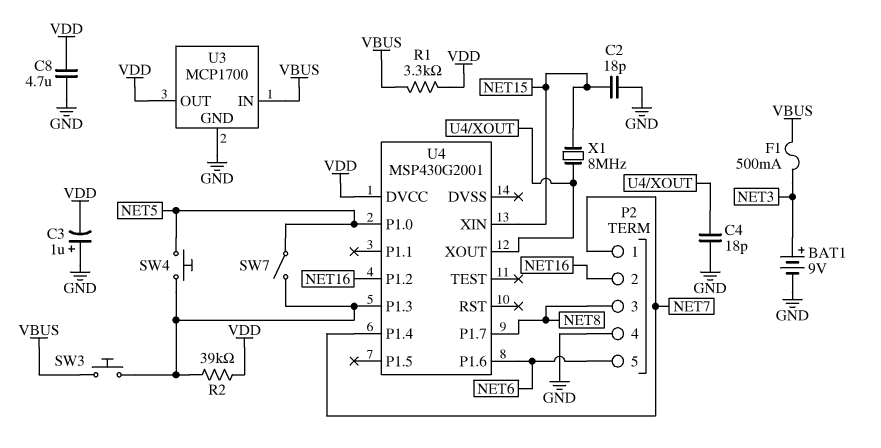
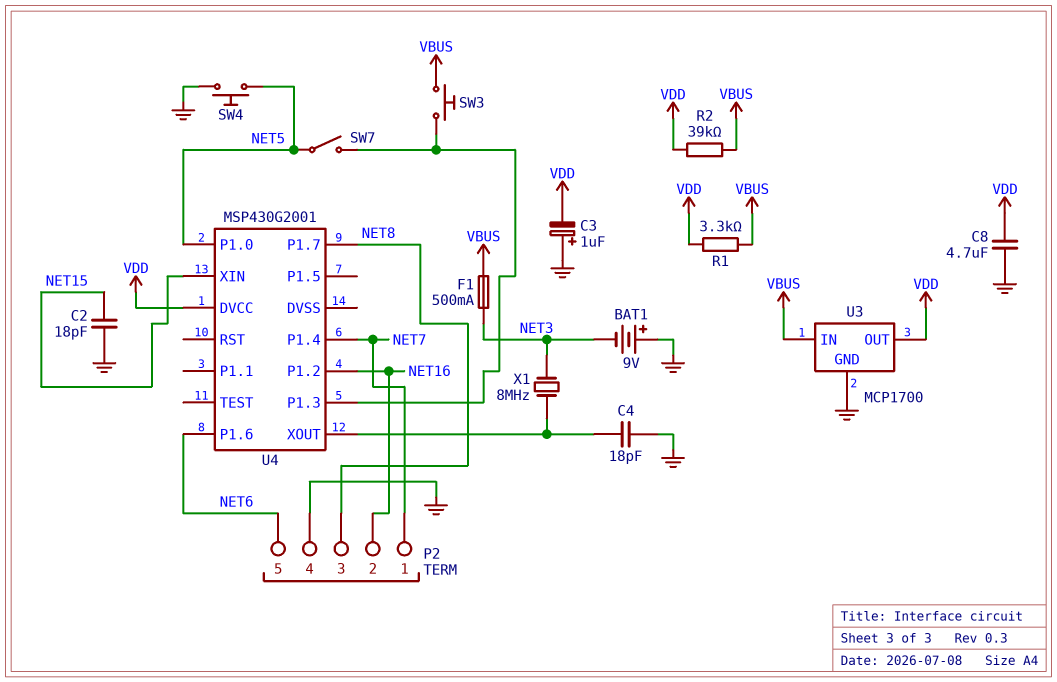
BAT1: 9V (plus NET3, minus GND) -> 9V (plus GND, minus NET3)
R2: 39k (U4/P1.3, VDD) -> 39k (VBUS, VDD)
SW4: button (NET5, U4/P1.3) -> button (GND, NET5)
X1: 8MHz (NET15, U4/XOUT) -> 8MHz (NET3, U4/XOUT)

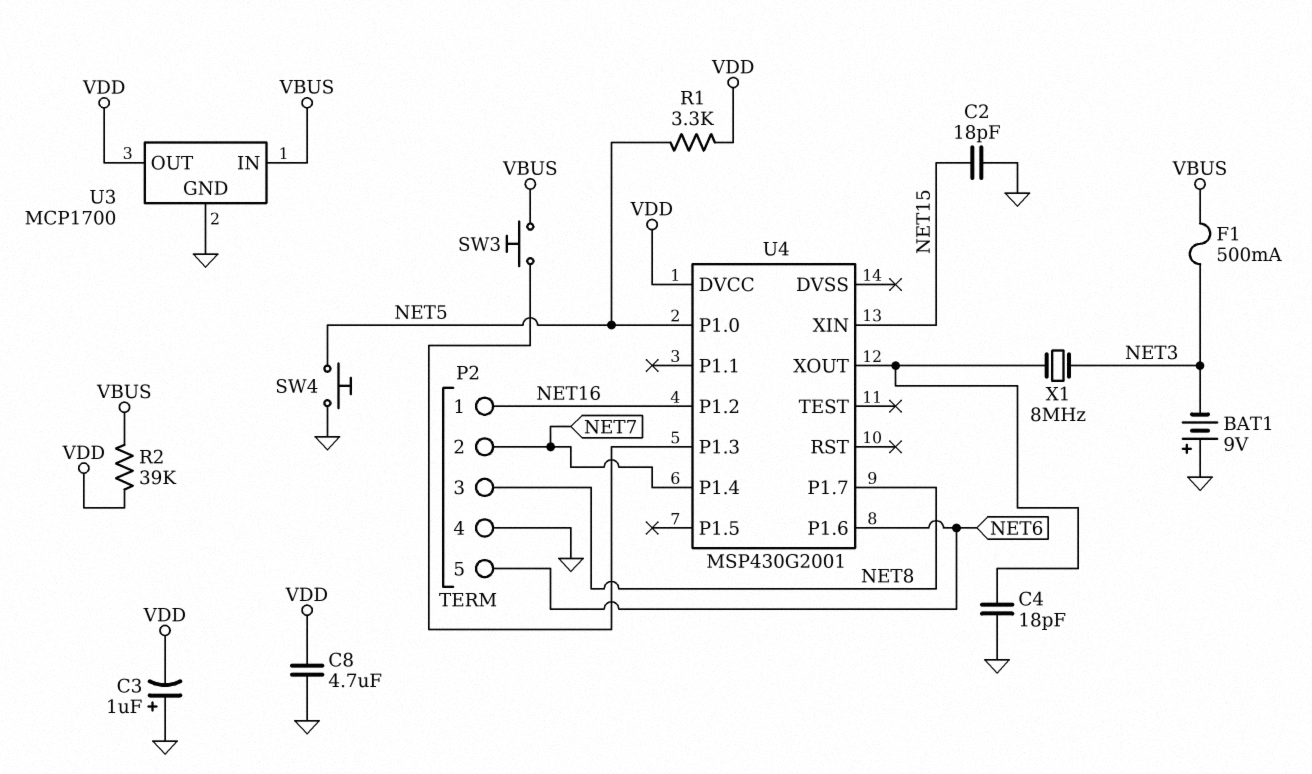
P2 pin 1: NET7 -> NET16
P2 pin 2: NET16 -> NET7
R1: 3.3k (VBUS, VDD) -> 3.3k (NET5, VDD)
SW7: switch (NET5, U4/P1.3) -> none

